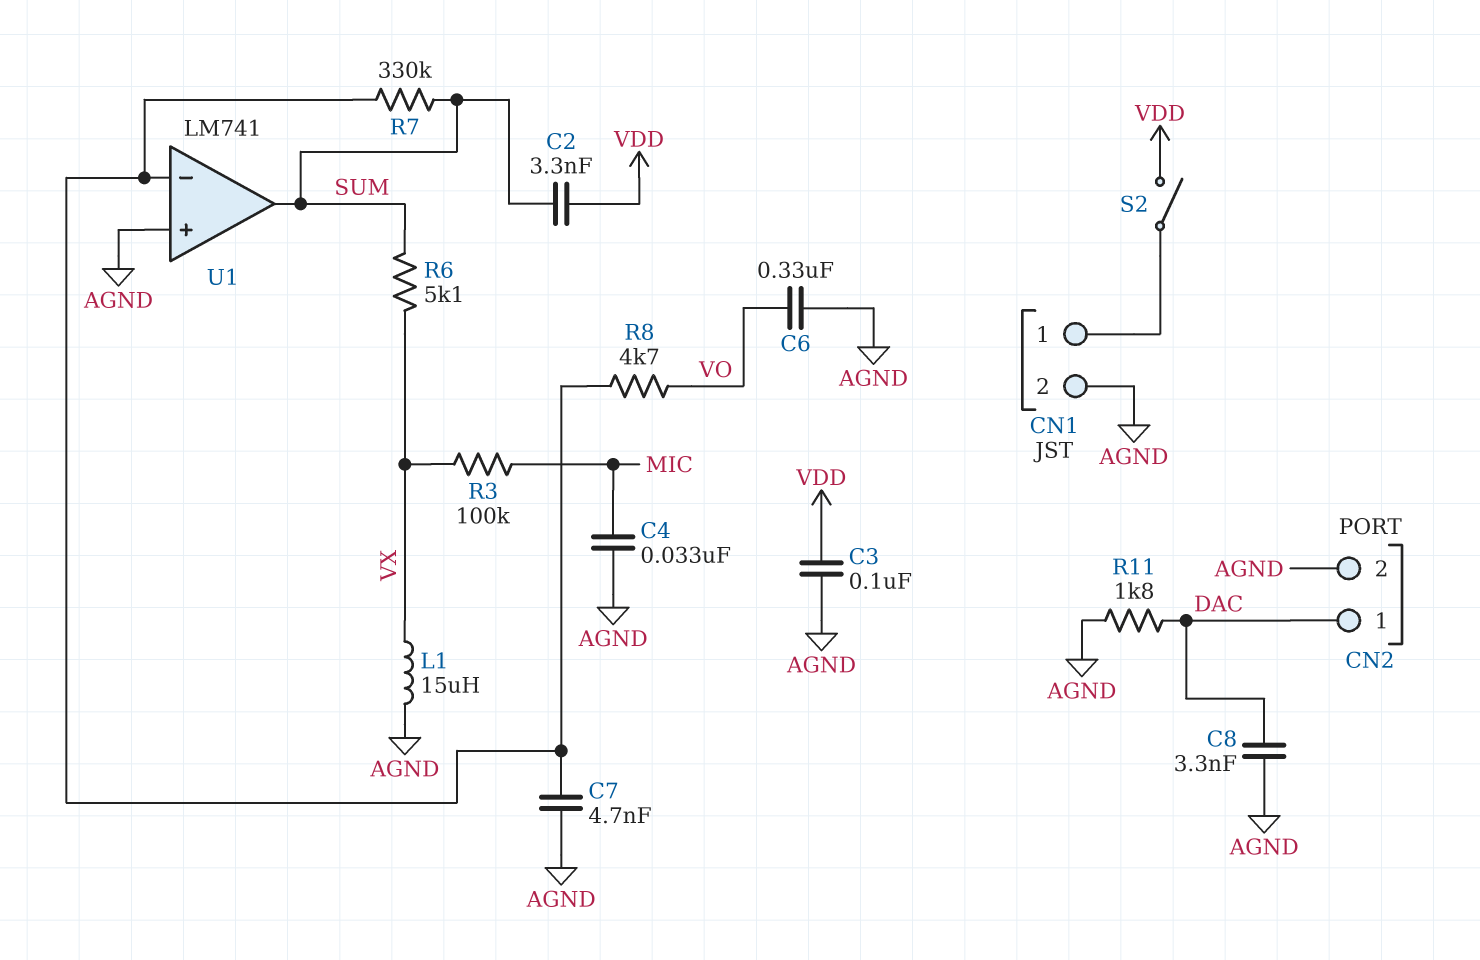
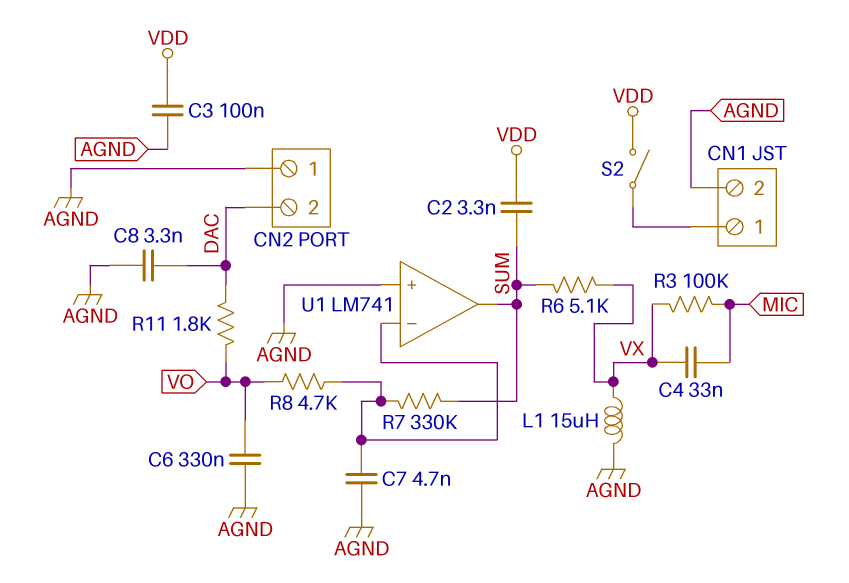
C4: 33nF (AGND, MIC) -> 33nF (MIC, VX)
CN2 pin 1: DAC -> AGND
CN2 pin 2: AGND -> DAC
R11: 1.8k (AGND, DAC) -> 1.8k (DAC, VO)

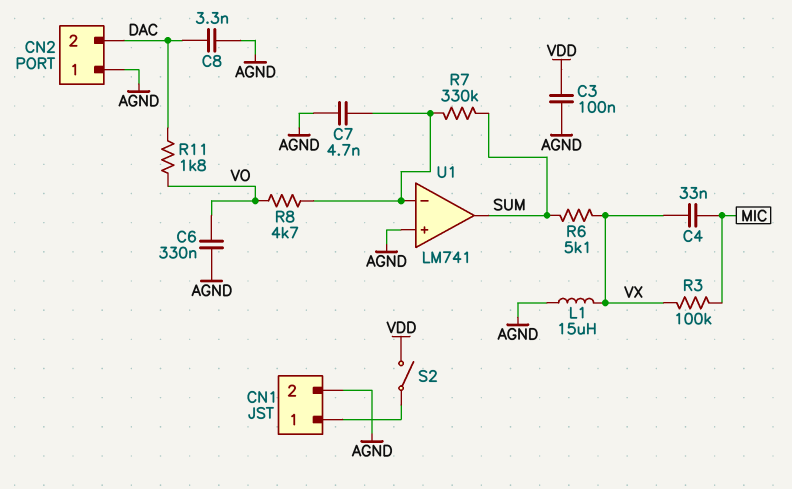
C2: 3.3nF (SUM, VDD) -> none

